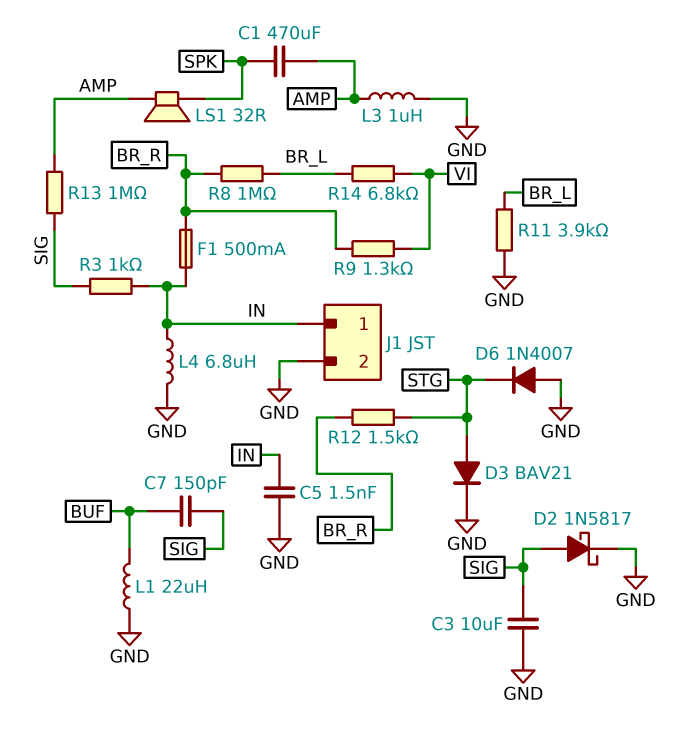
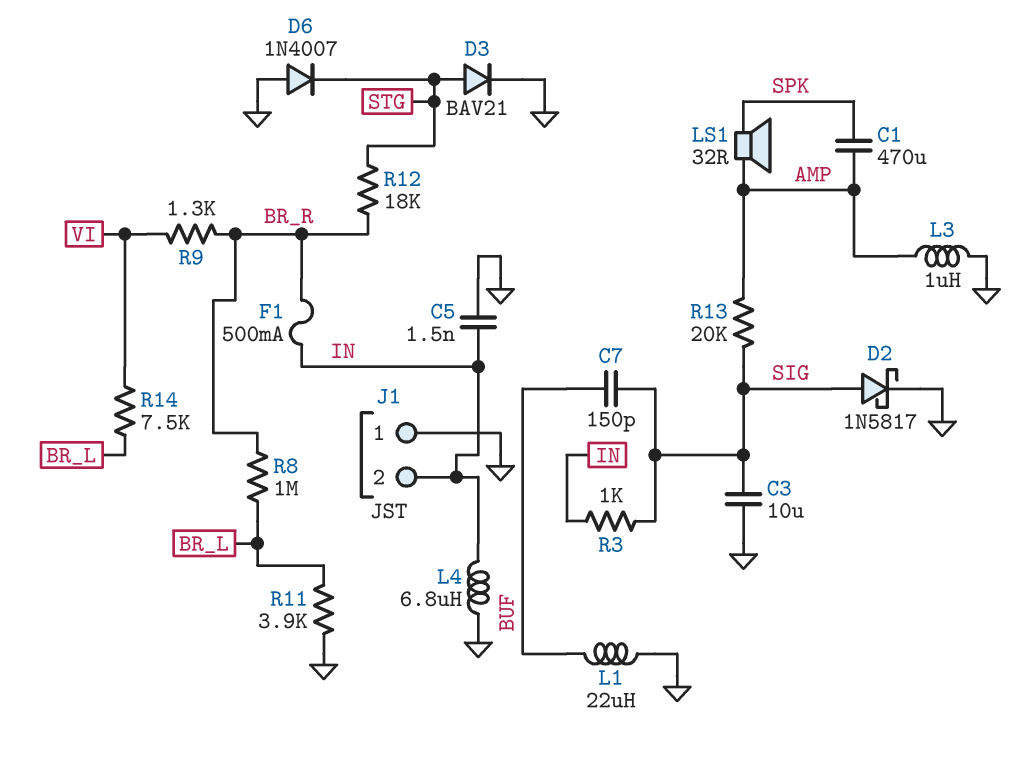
J1 pin 1: IN -> GND
J1 pin 2: GND -> IN
R12: 1.5k (BR_R, STG) -> 18k (BR_R, STG)
R13: 1M (AMP, SIG) -> 20k (AMP, SIG)
R14: 6.8k (BR_L, VI) -> 7.5k (BR_L, VI)

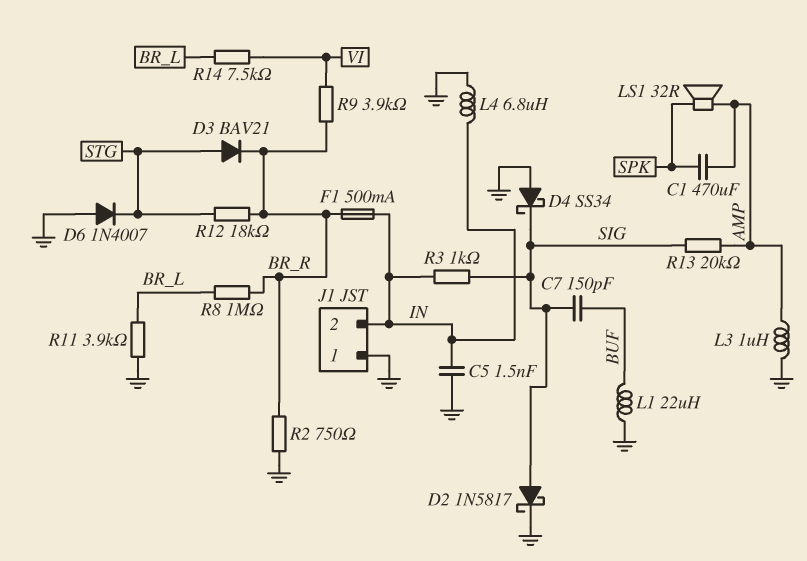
C3: 10uF (GND, SIG) -> none
D3: diode BAV21 (A STG, K GND) -> diode BAV21 (A STG, K BR_R)
D4: none -> schottky SS34 (A GND, K SIG)
R2: none -> 750 (BR_R, GND)
R9: 1.3k (BR_R, VI) -> 3.9k (BR_R, VI)

